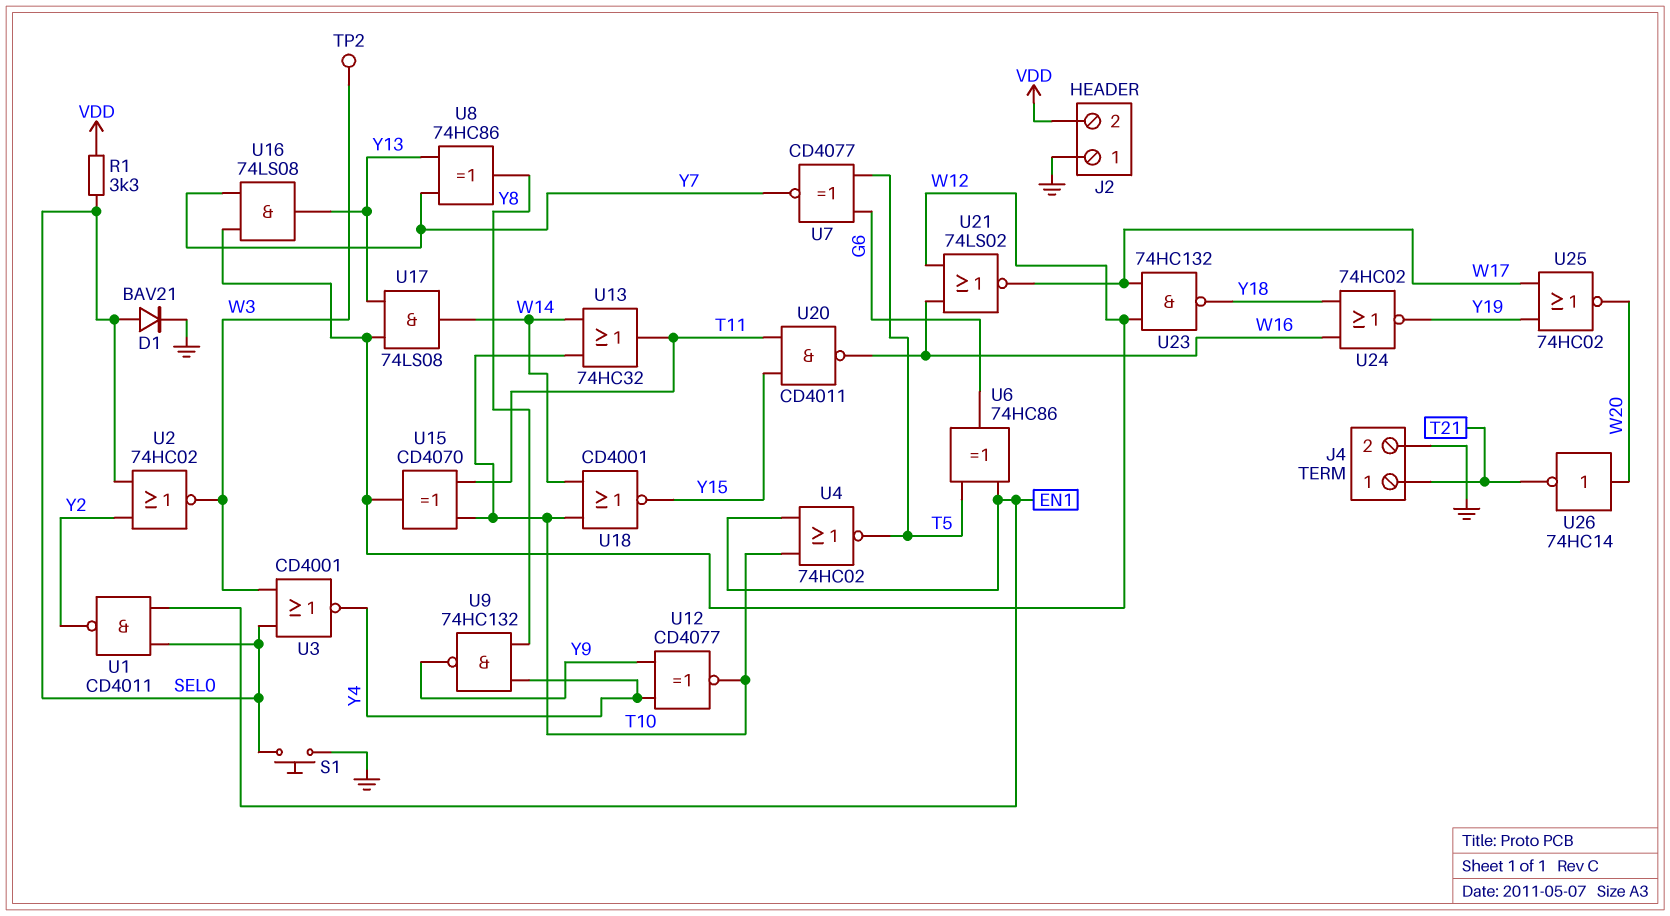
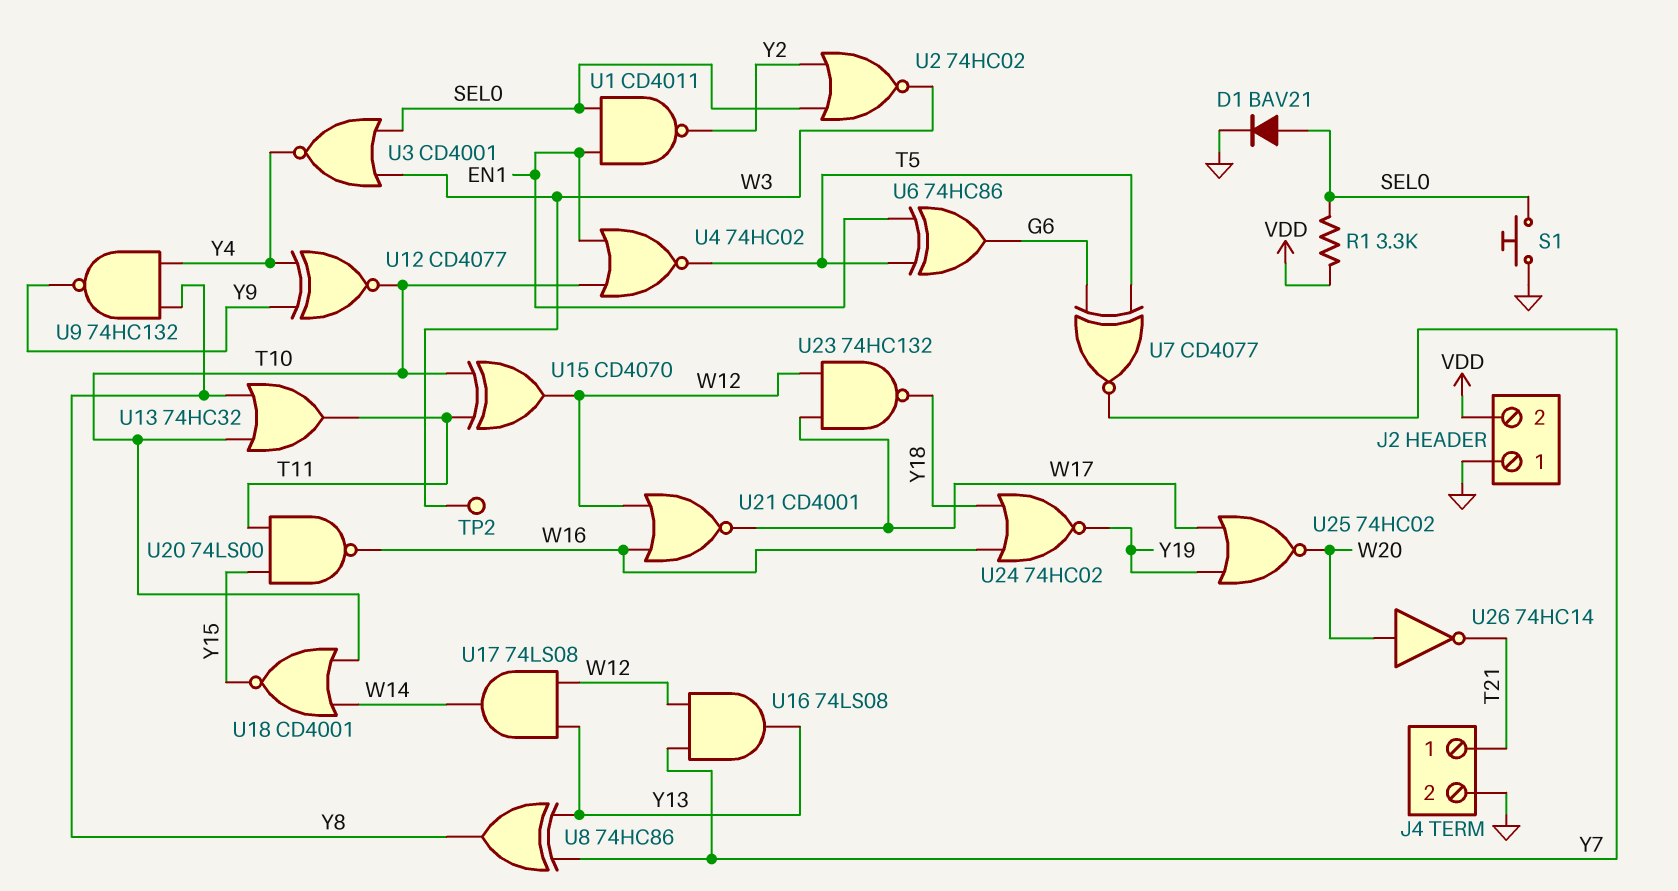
U13: OR 74HC32 (in T10, in W14, out T11) -> OR 74HC32 (in T10, in Y8, out T11)
U20: NAND CD4011 (in T11, in Y15, out W16) -> NAND 74LS00 (in T11, in Y15, out W16)
U21: NOR 74LS02 (in W12, in W16, out W17) -> NOR CD4001 (in W12, in W16, out W17)

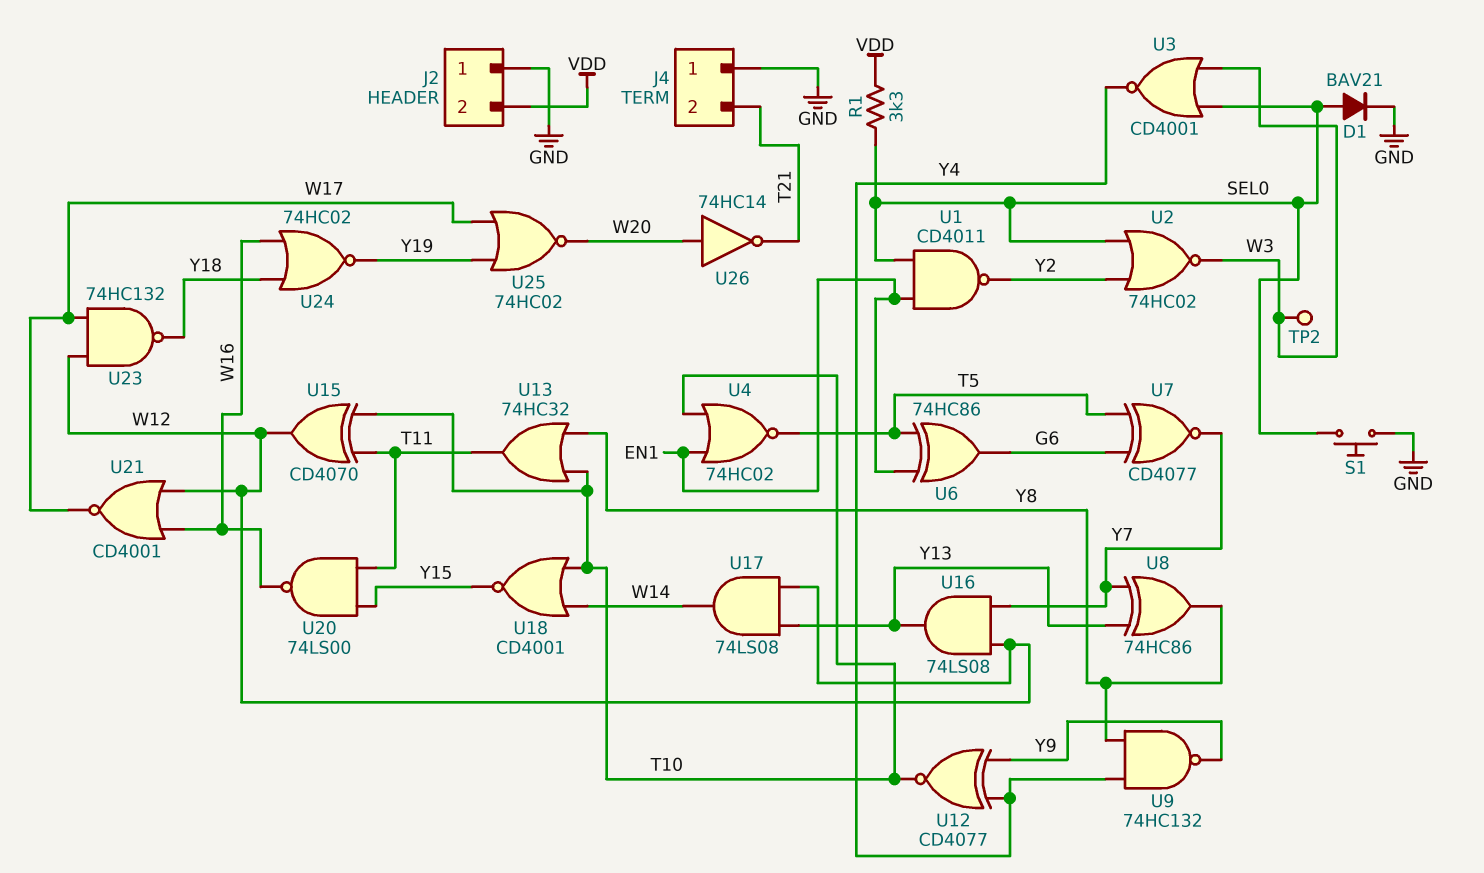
J4 pin 1: T21 -> GND
J4 pin 2: GND -> T21

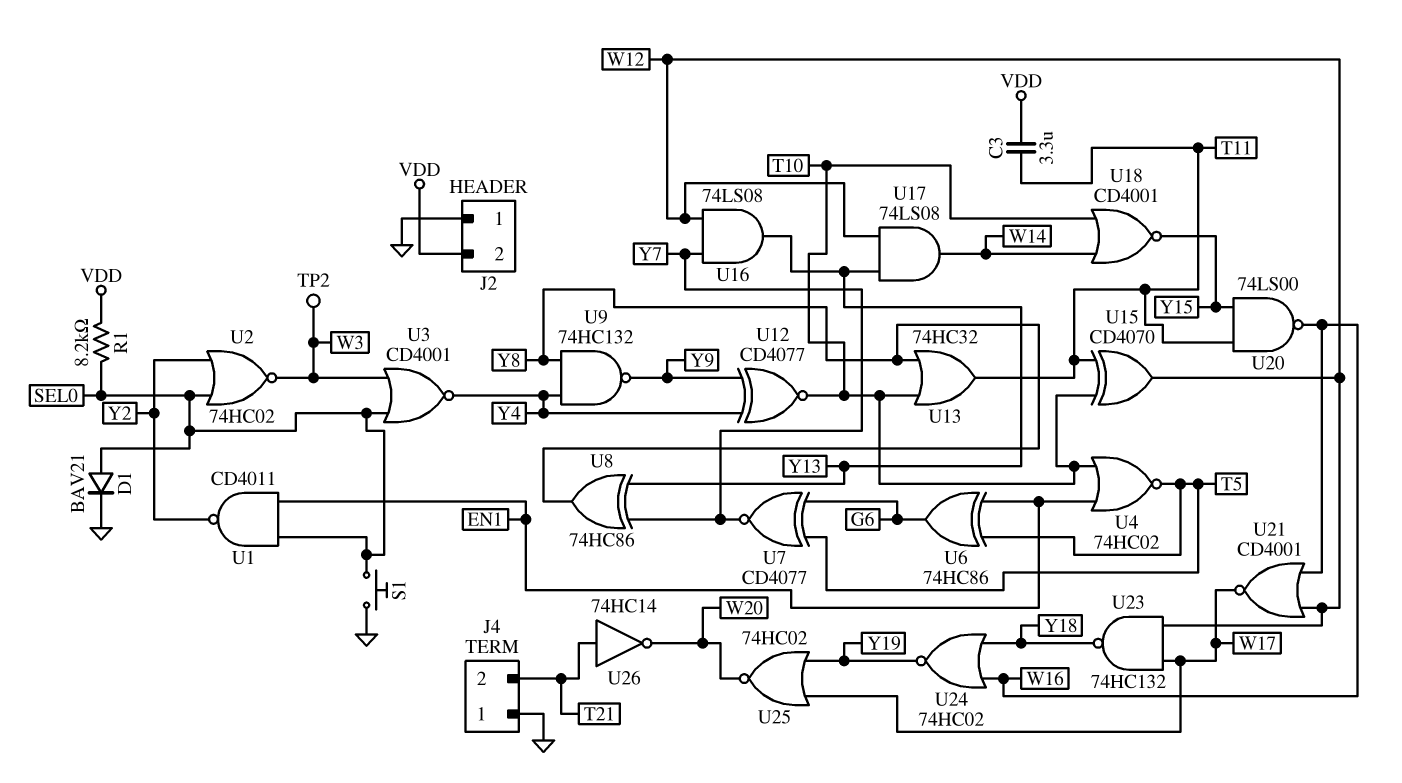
C3: none -> 3.3uF (T11, VDD)
R1: 3.3k (SEL0, VDD) -> 8.2k (SEL0, VDD)
U26: NOT 74HC14 (in W20, out T21) -> NOT 74HC14 (in T21, out W20)

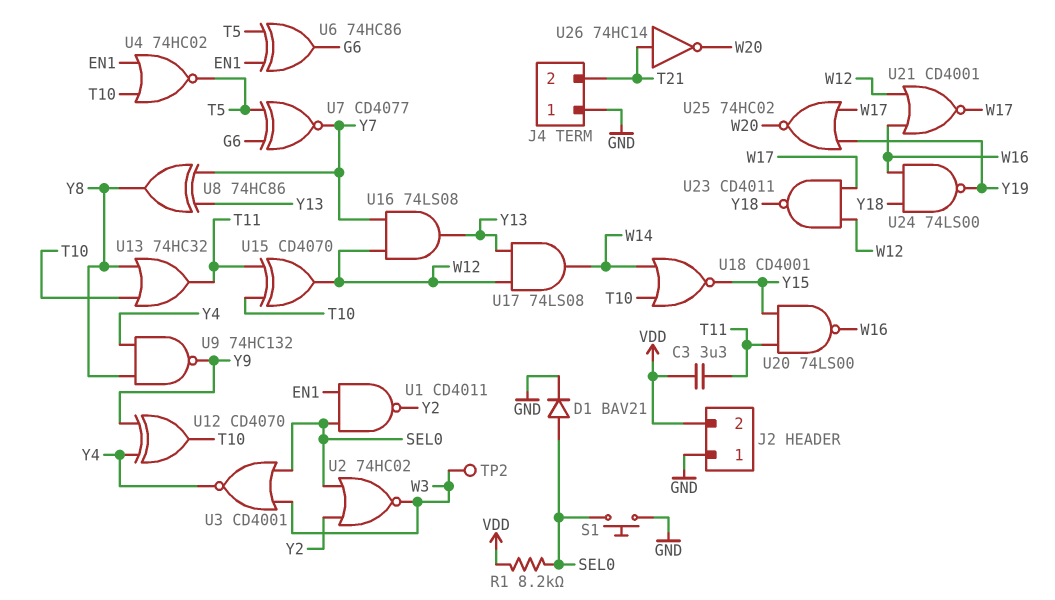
U12: XNOR CD4077 (in Y4, in Y9, out T10) -> XOR CD4070 (in Y4, in Y9, out T10)
U23: NAND 74HC132 (in W12, in W17, out Y18) -> NAND CD4011 (in W12, in W17, out Y18)
U24: NOR 74HC02 (in W16, in Y18, out Y19) -> NAND 74LS00 (in W16, in Y18, out Y19)

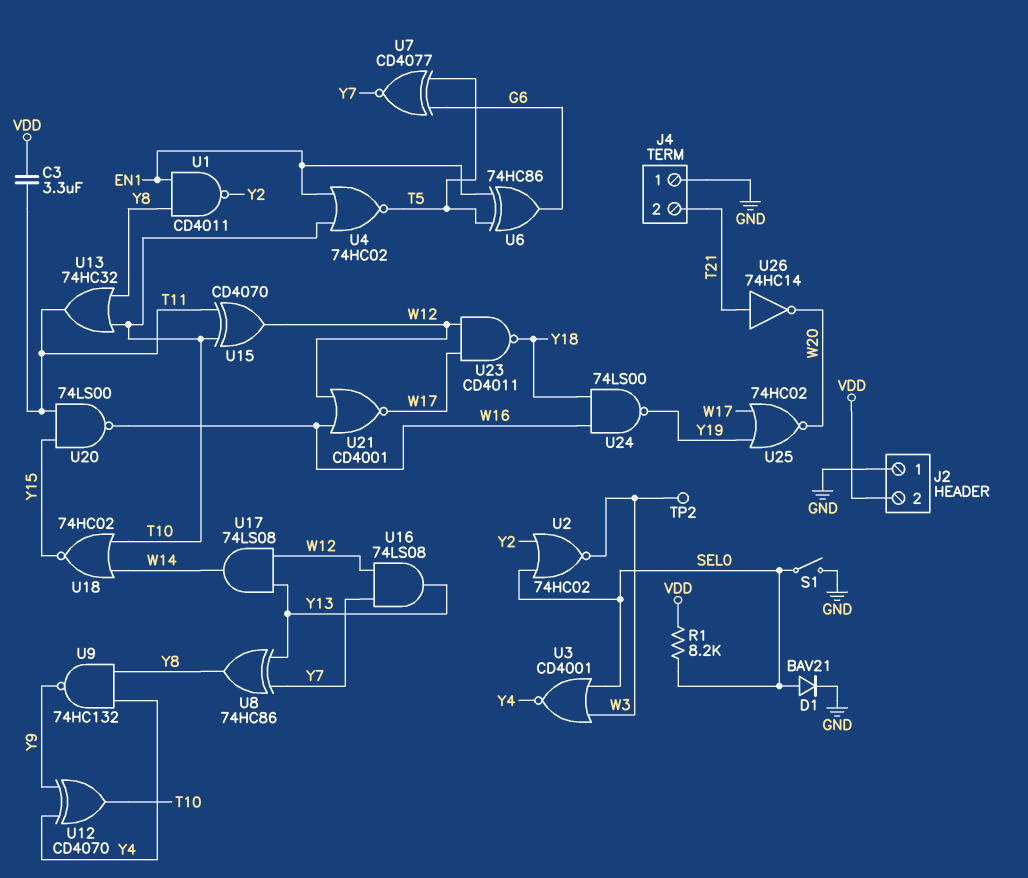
S1: button (GND, SEL0) -> switch (GND, SEL0)
U1: NAND CD4011 (in EN1, in SEL0, out Y2) -> NAND CD4011 (in EN1, in Y8, out Y2)
U18: NOR CD4001 (in T10, in W14, out Y15) -> NOR 74HC02 (in T10, in W14, out Y15)

